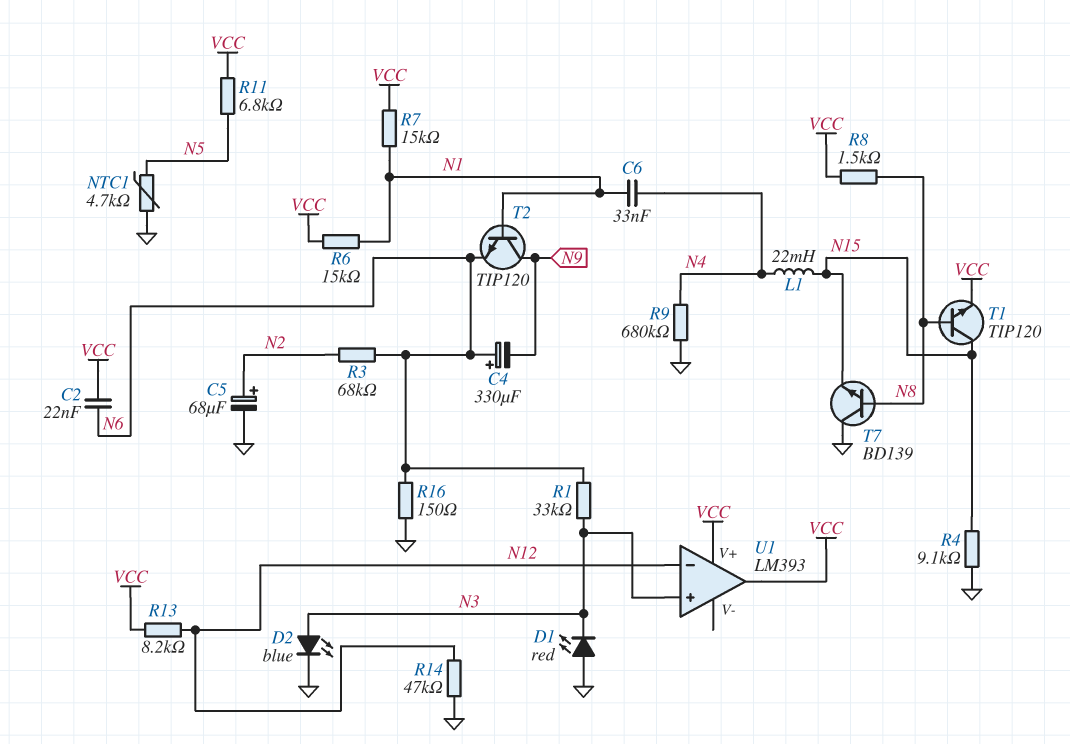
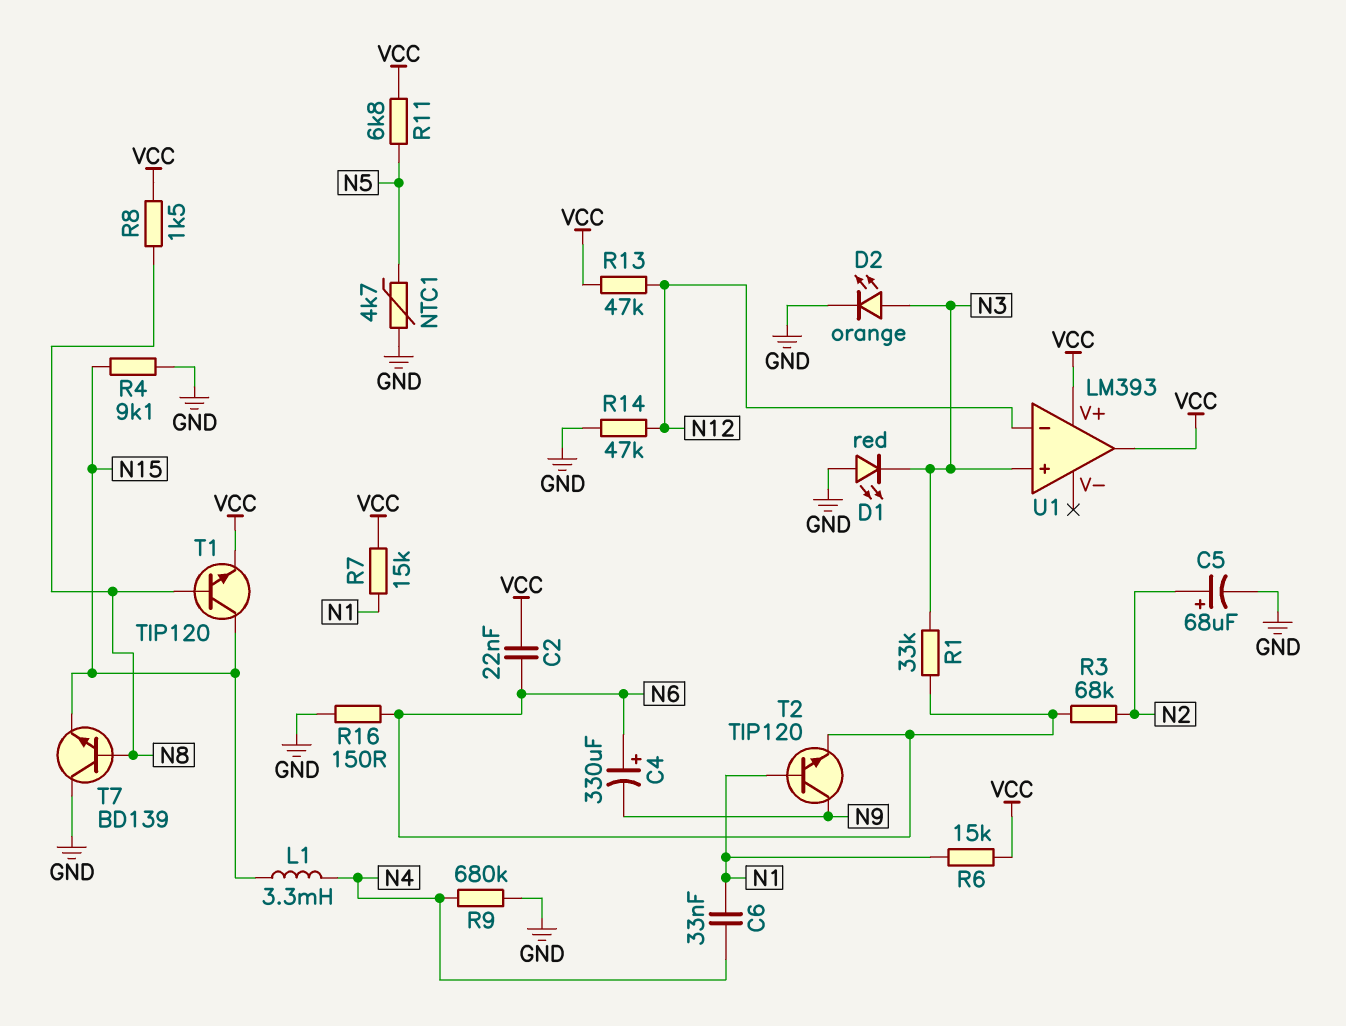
D2: LED blue (A N3, K GND) -> LED orange (A N3, K GND)
L1: 22mH (N4, N15) -> 3.3mH (N4, N15)
R13: 8.2k (N12, VCC) -> 47k (N12, VCC)

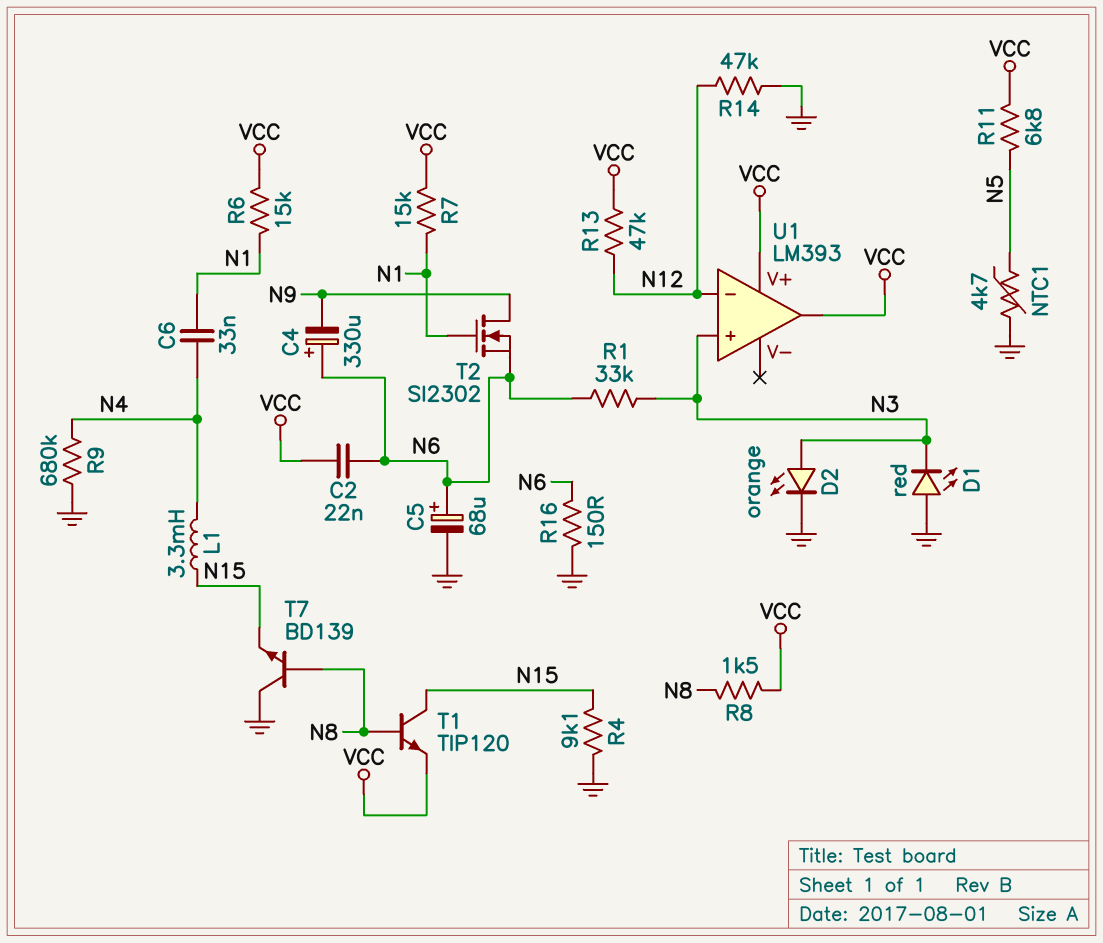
C5: 68uF (plus N2, minus GND) -> 68uF (plus N6, minus GND)
R3: 68k (N2, N6) -> none
T2: NPN TIP120 (B N1, C N9, E N6) -> NMOS SI2302 (G N1, D N9, S N6)

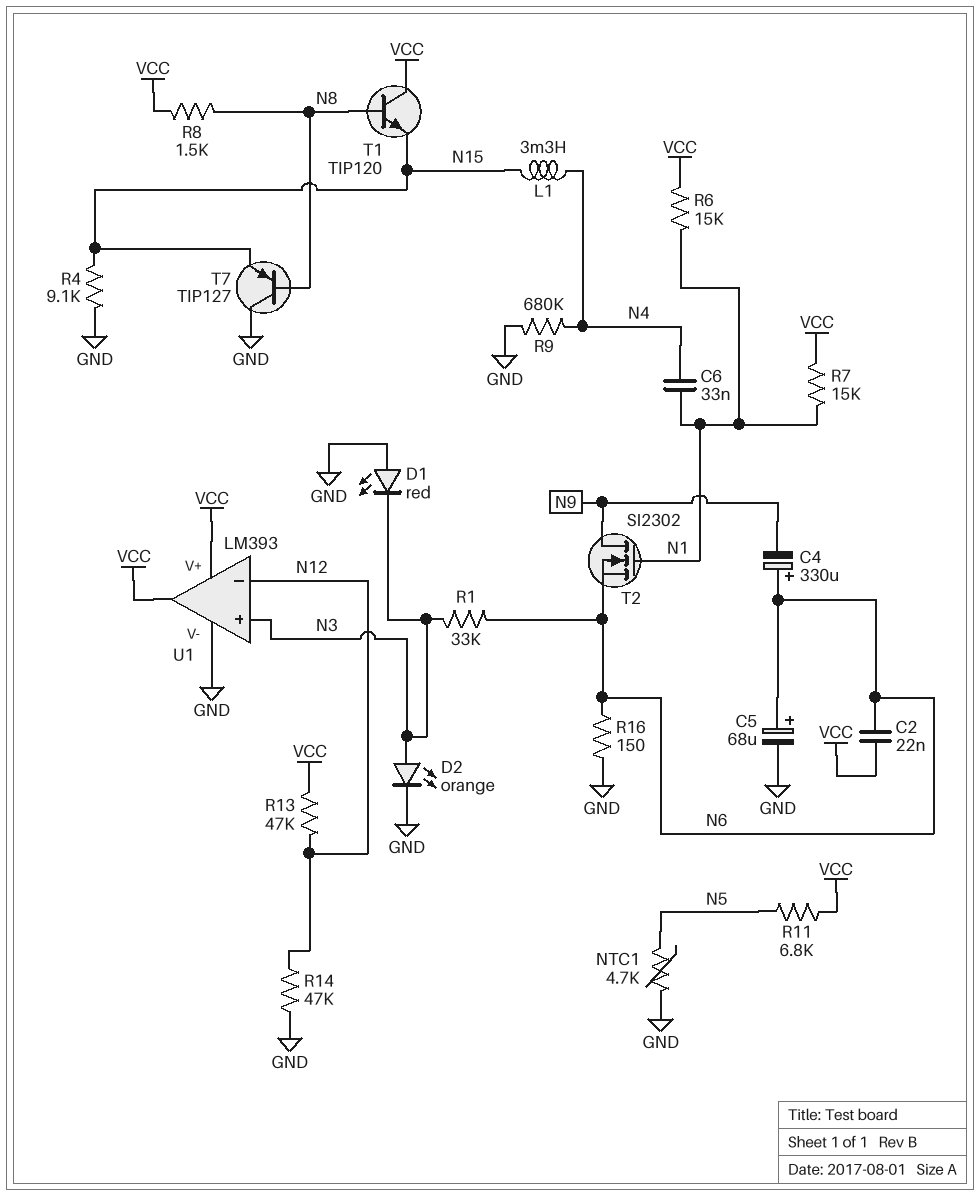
T1: NPN TIP120 (B N8, C N15, E VCC) -> NPN TIP120 (B N8, C VCC, E N15)
T7: NPN BD139 (B N8, C GND, E N15) -> PNP TIP127 (B N8, C GND, E N15)
U1 pin V-: none -> GND

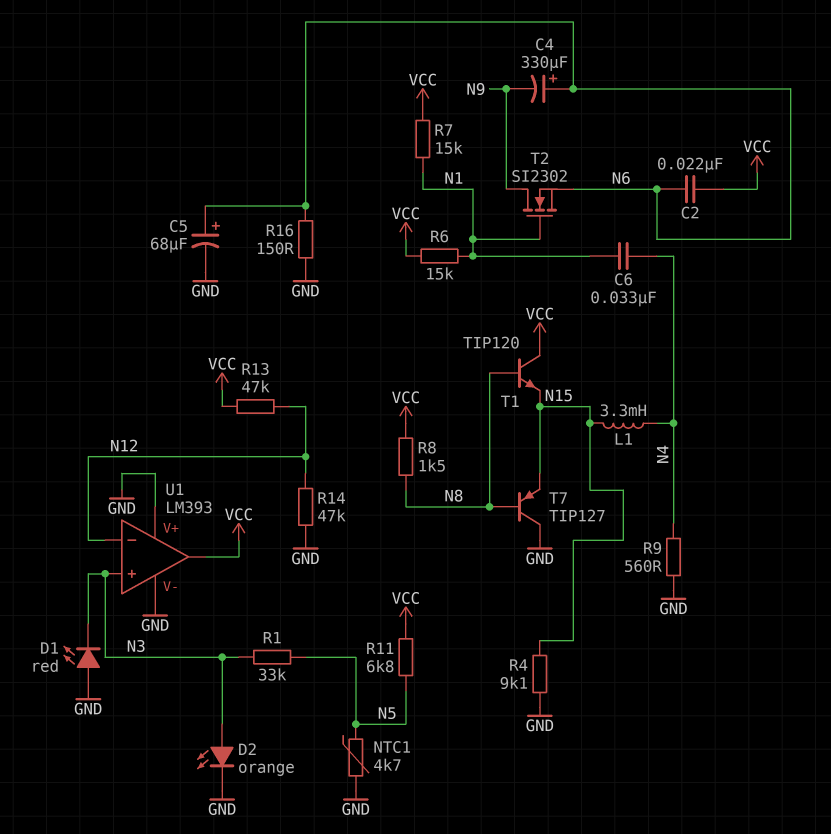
R1: 33k (N3, N6) -> 33k (N3, N5)
R9: 680k (GND, N4) -> 560 (GND, N4)
U1 pin V+: VCC -> GND

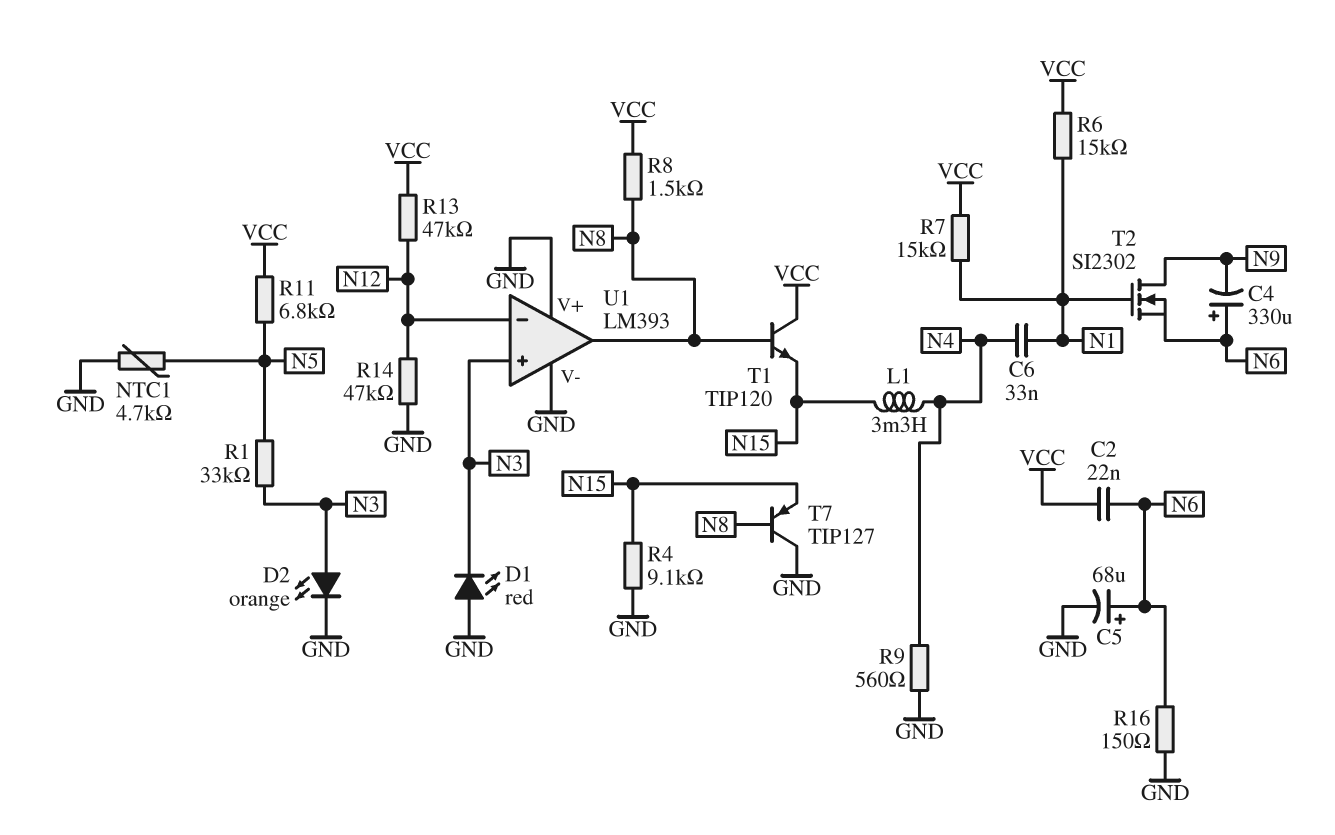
U1 pin out: VCC -> N8

